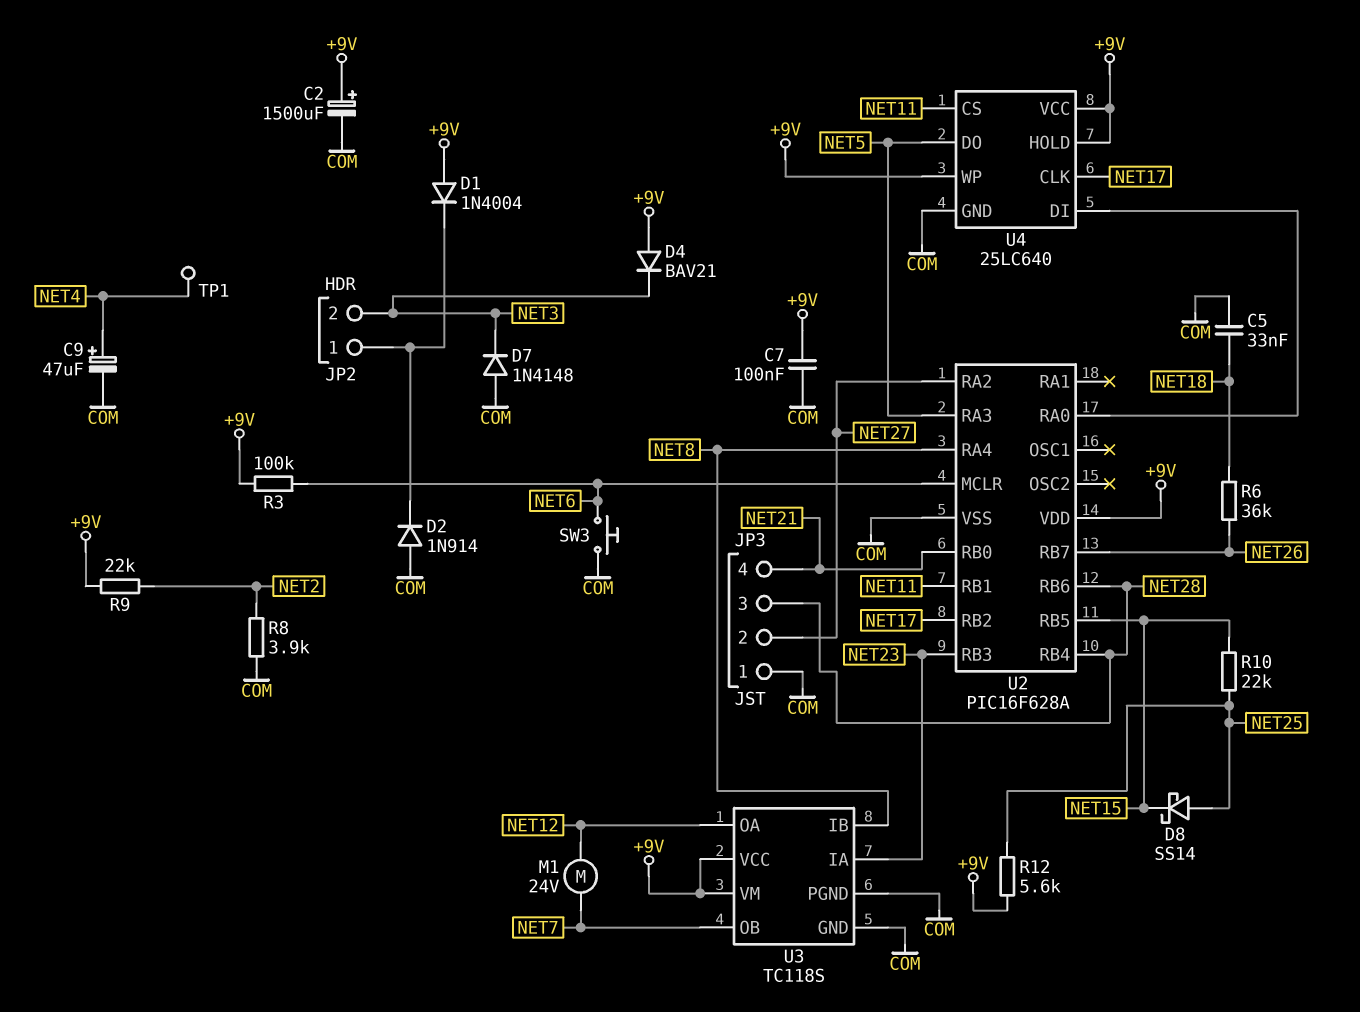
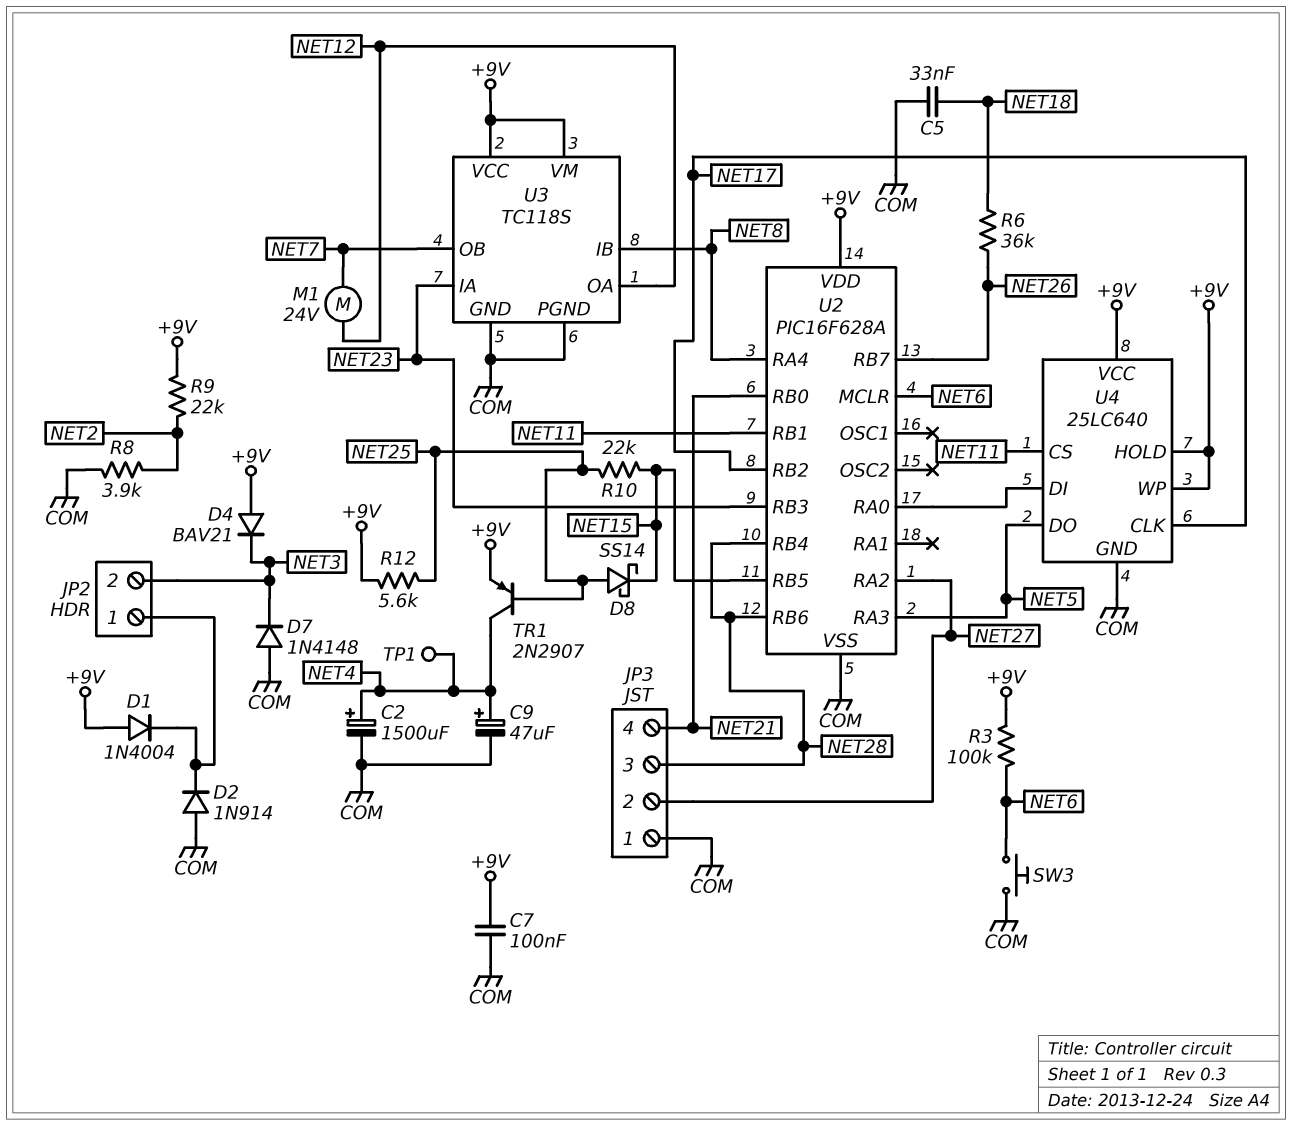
C2: 1500uF (plus +9V, minus COM) -> 1500uF (plus NET4, minus COM)
TR1: none -> PNP 2N2907 (B NET25, C NET4, E +9V)

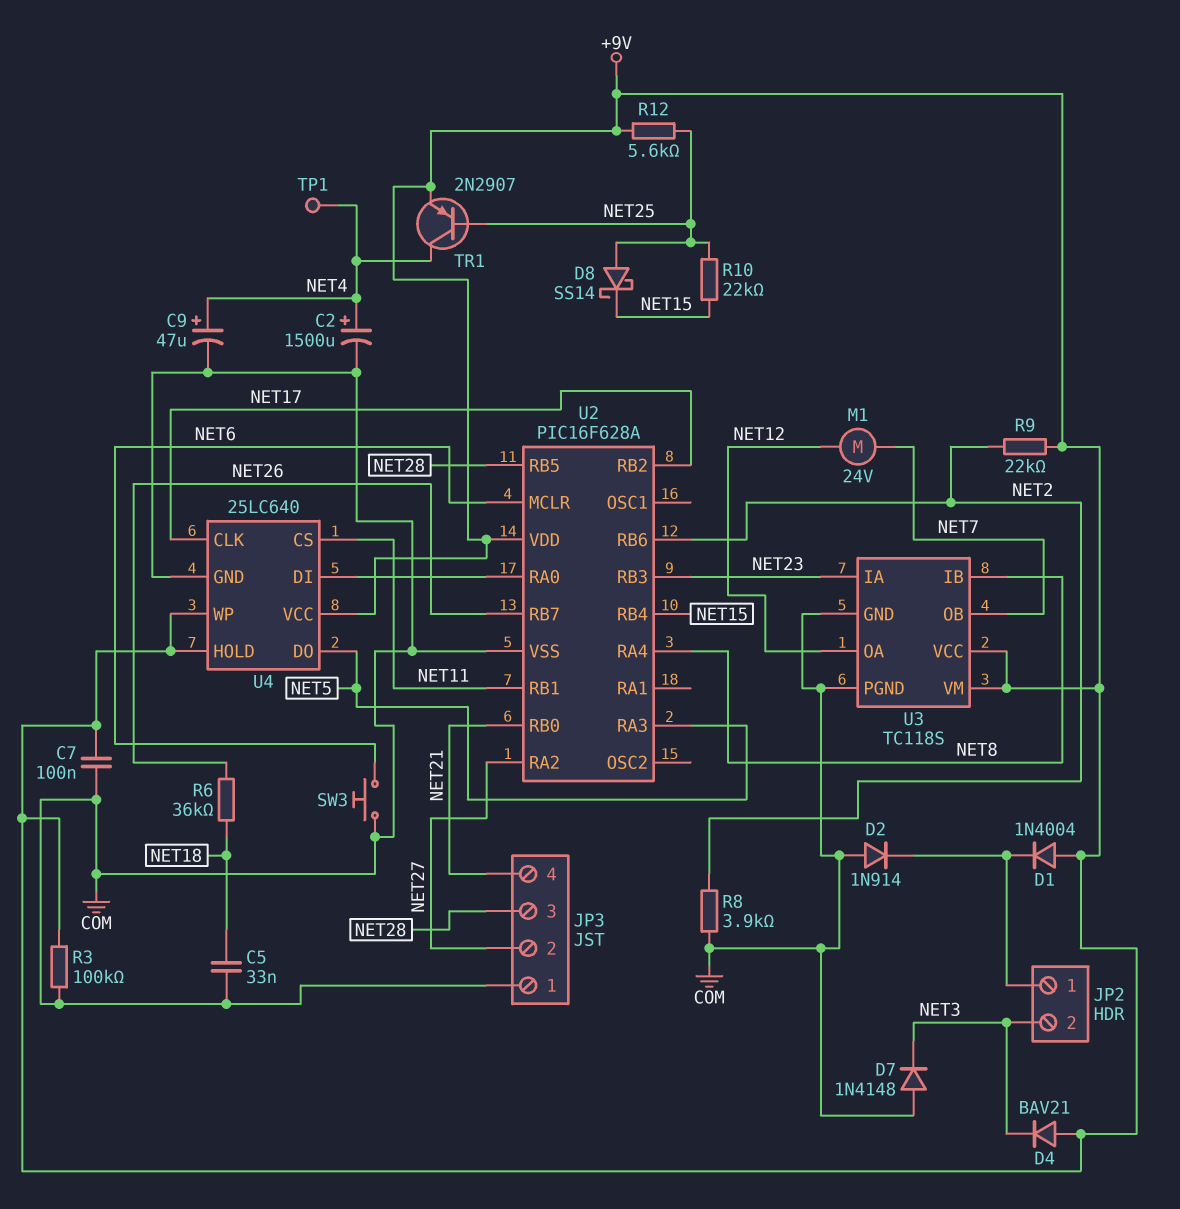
R3: 100k (+9V, NET6) -> 100k (+9V, COM)
U2 pin RB4: NET28 -> NET15
U2 pin RB5: NET15 -> NET28
U2 pin RB6: NET28 -> NET2

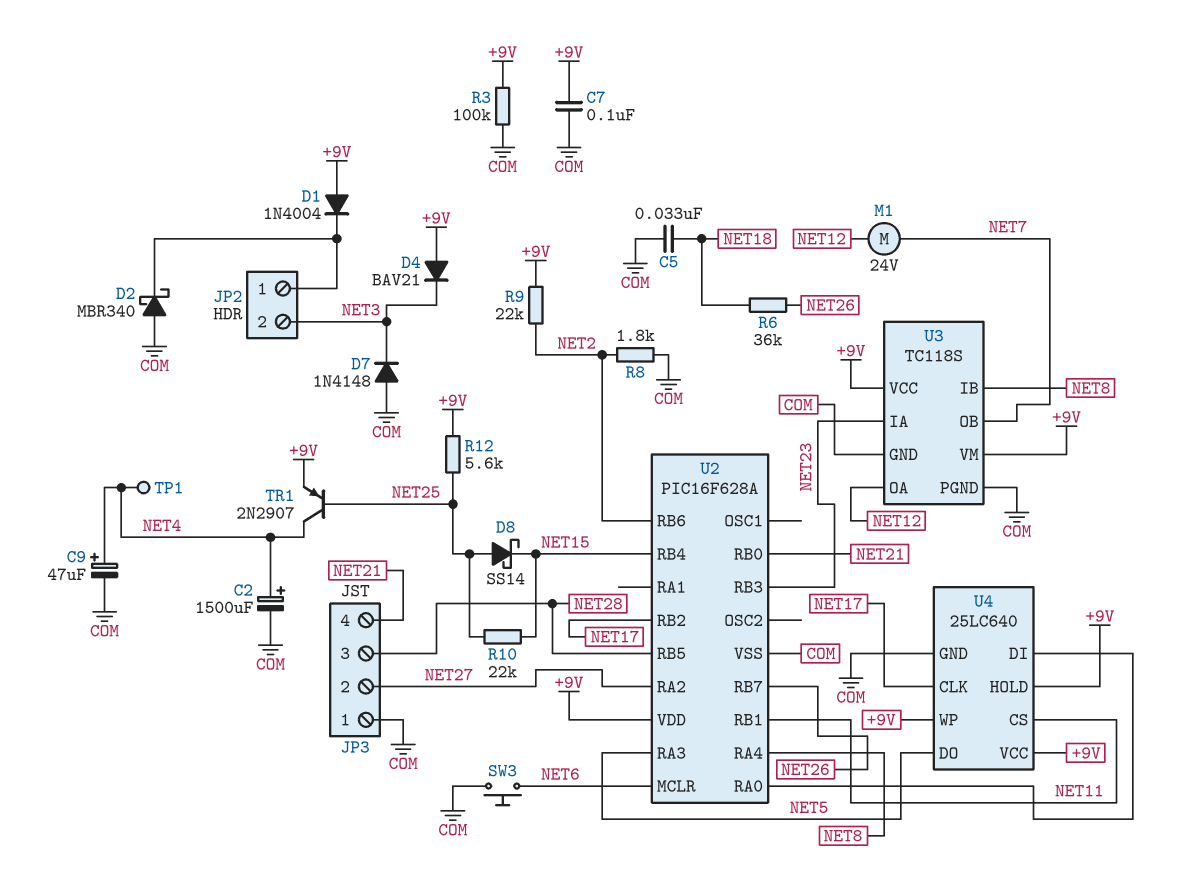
D2: diode 1N914 (A COM, K JP2/1) -> schottky MBR340 (A COM, K JP2/1)
R8: 3.9k (COM, NET2) -> 1.8k (COM, NET2)

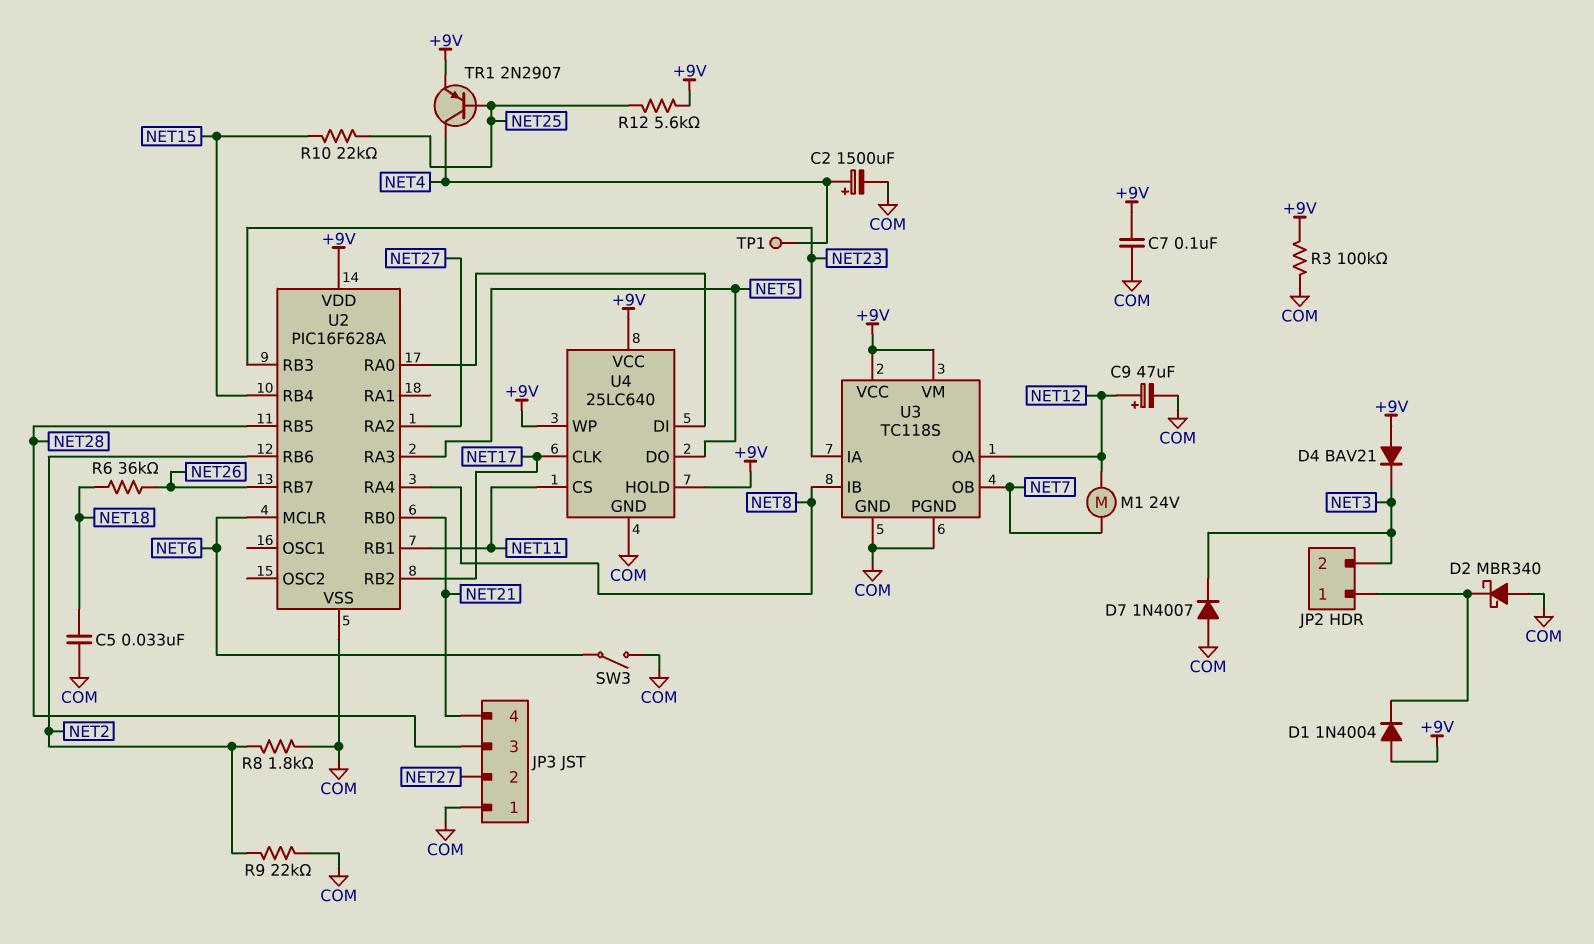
C9: 47uF (plus NET4, minus COM) -> 47uF (plus NET12, minus COM)
D7: diode 1N4148 (A COM, K NET3) -> diode 1N4007 (A COM, K NET3)
D8: schottky SS14 (A NET25, K NET15) -> none
R9: 22k (+9V, NET2) -> 22k (COM, NET2)
SW3: button (COM, NET6) -> switch (COM, NET6)

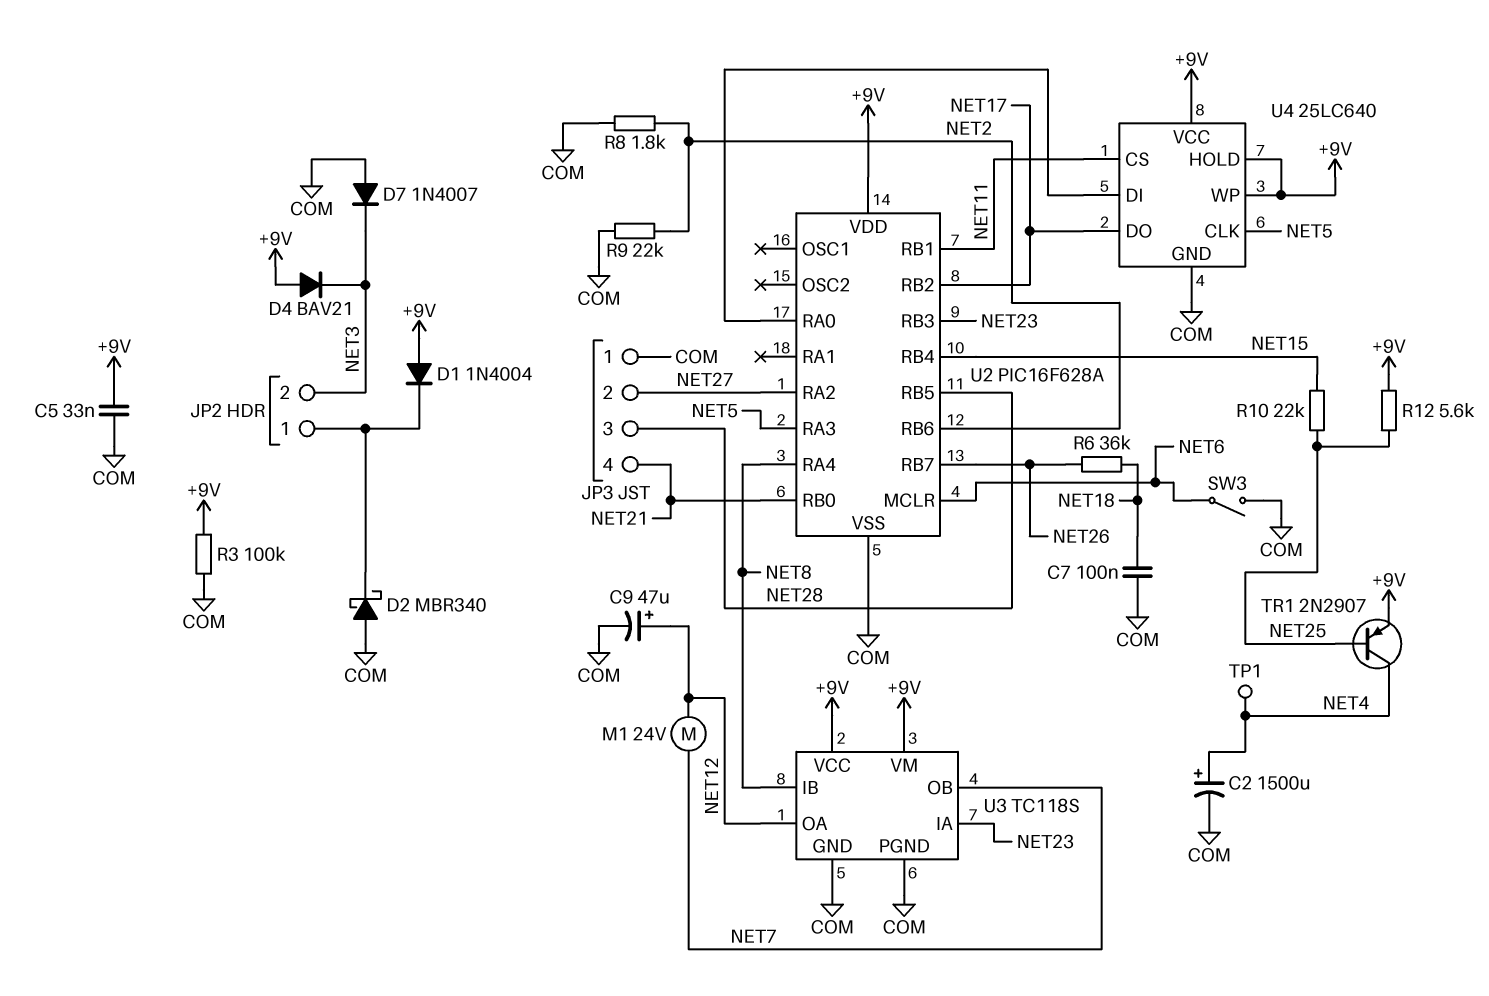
C5: 33nF (COM, NET18) -> 33nF (+9V, COM)
C7: 100nF (+9V, COM) -> 100nF (COM, NET18)
U4 pin CLK: NET17 -> NET5
U4 pin DO: NET5 -> NET17

